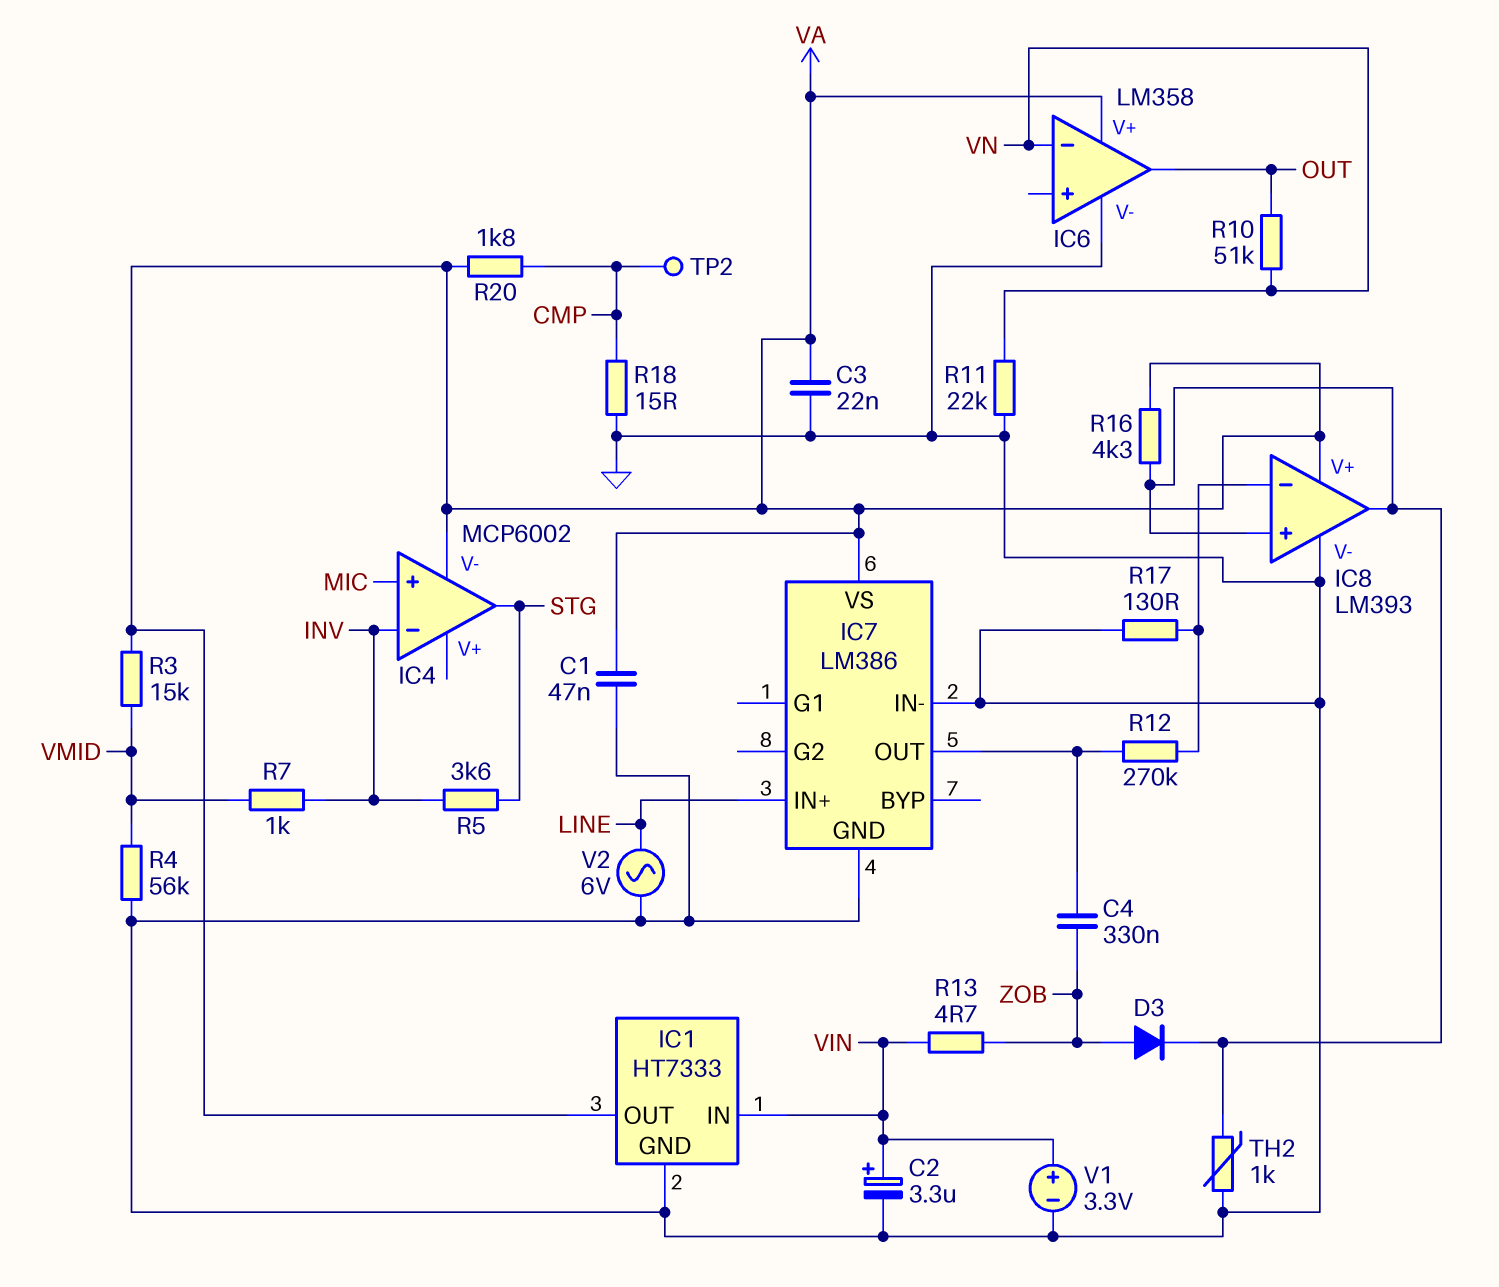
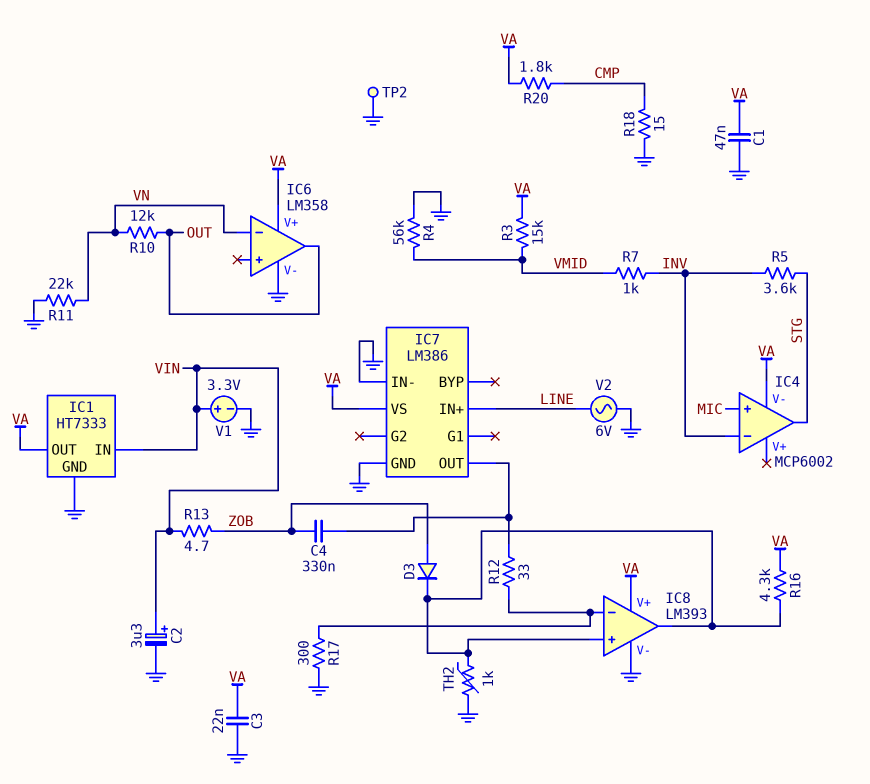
R10: 51k (OUT, VN) -> 12k (OUT, VN)
R12: 270k (IC7/OUT, IC8/in-) -> 33 (IC7/OUT, IC8/in-)
R17: 130 (GND, IC8/in-) -> 300 (GND, IC8/in-)
TP2: test point (CMP) -> test point (GND)

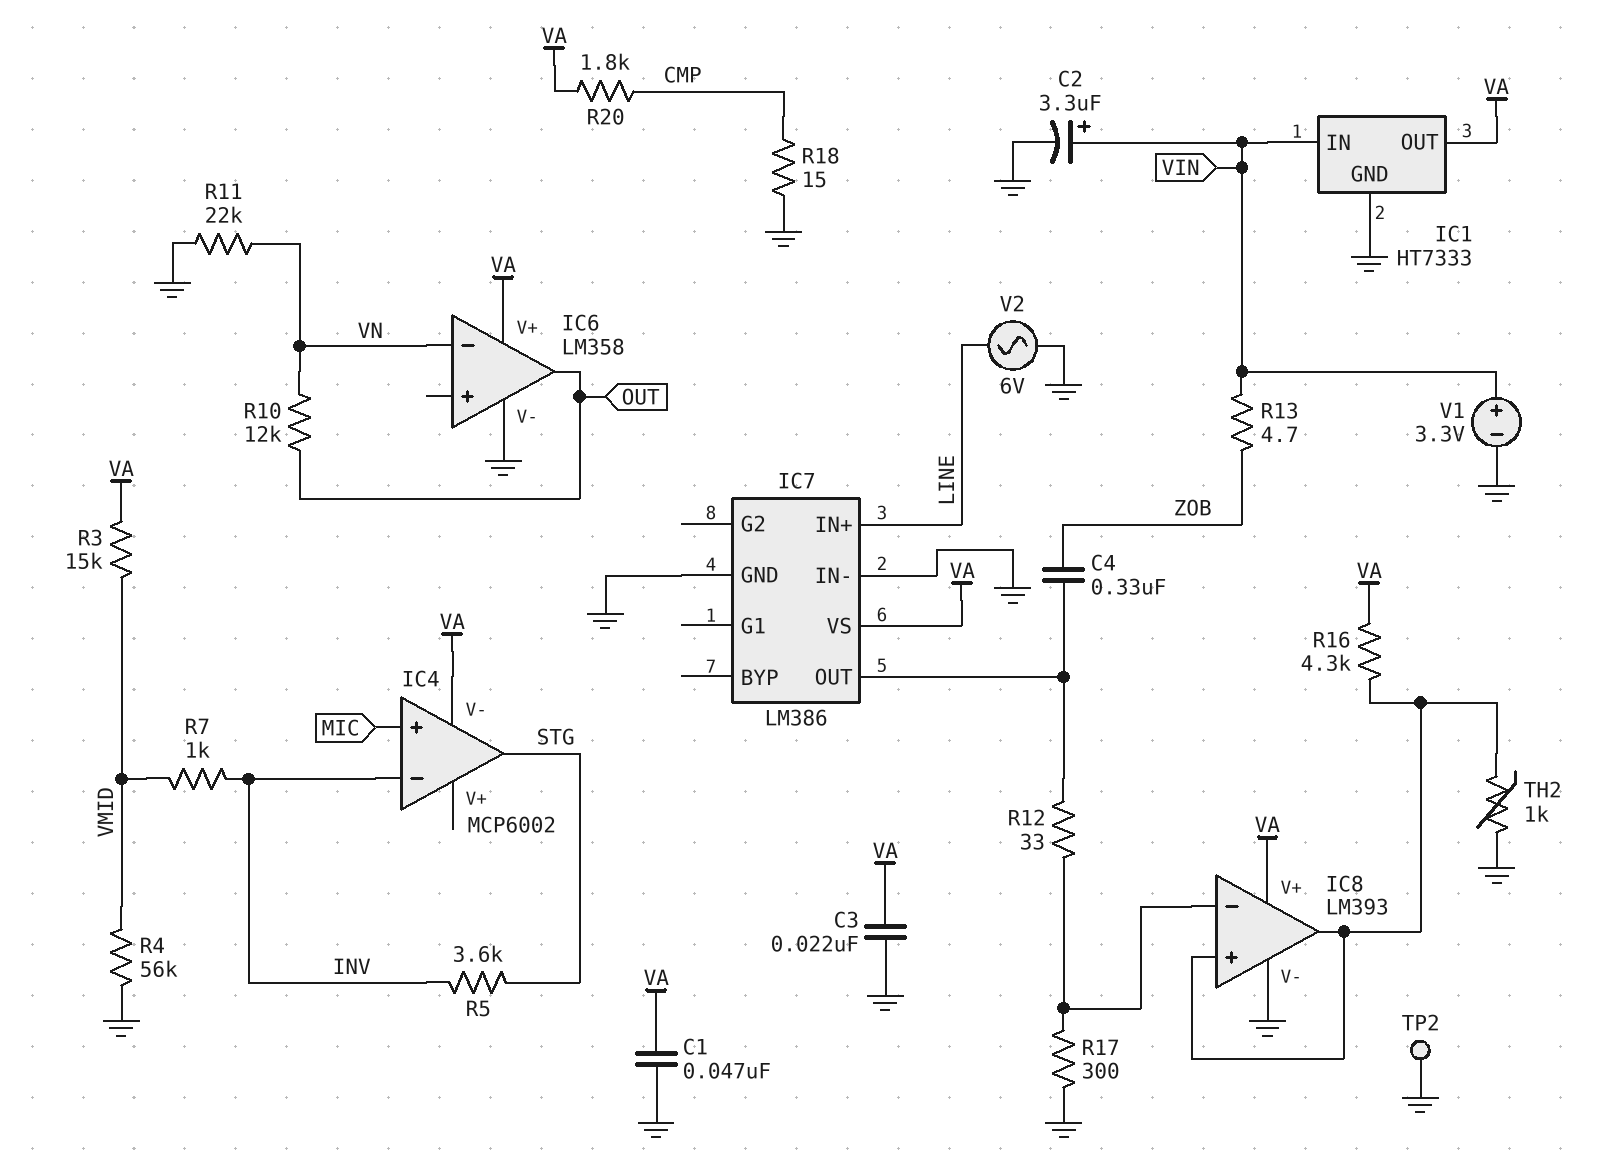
D3: diode (A ZOB, K IC8/in+) -> none

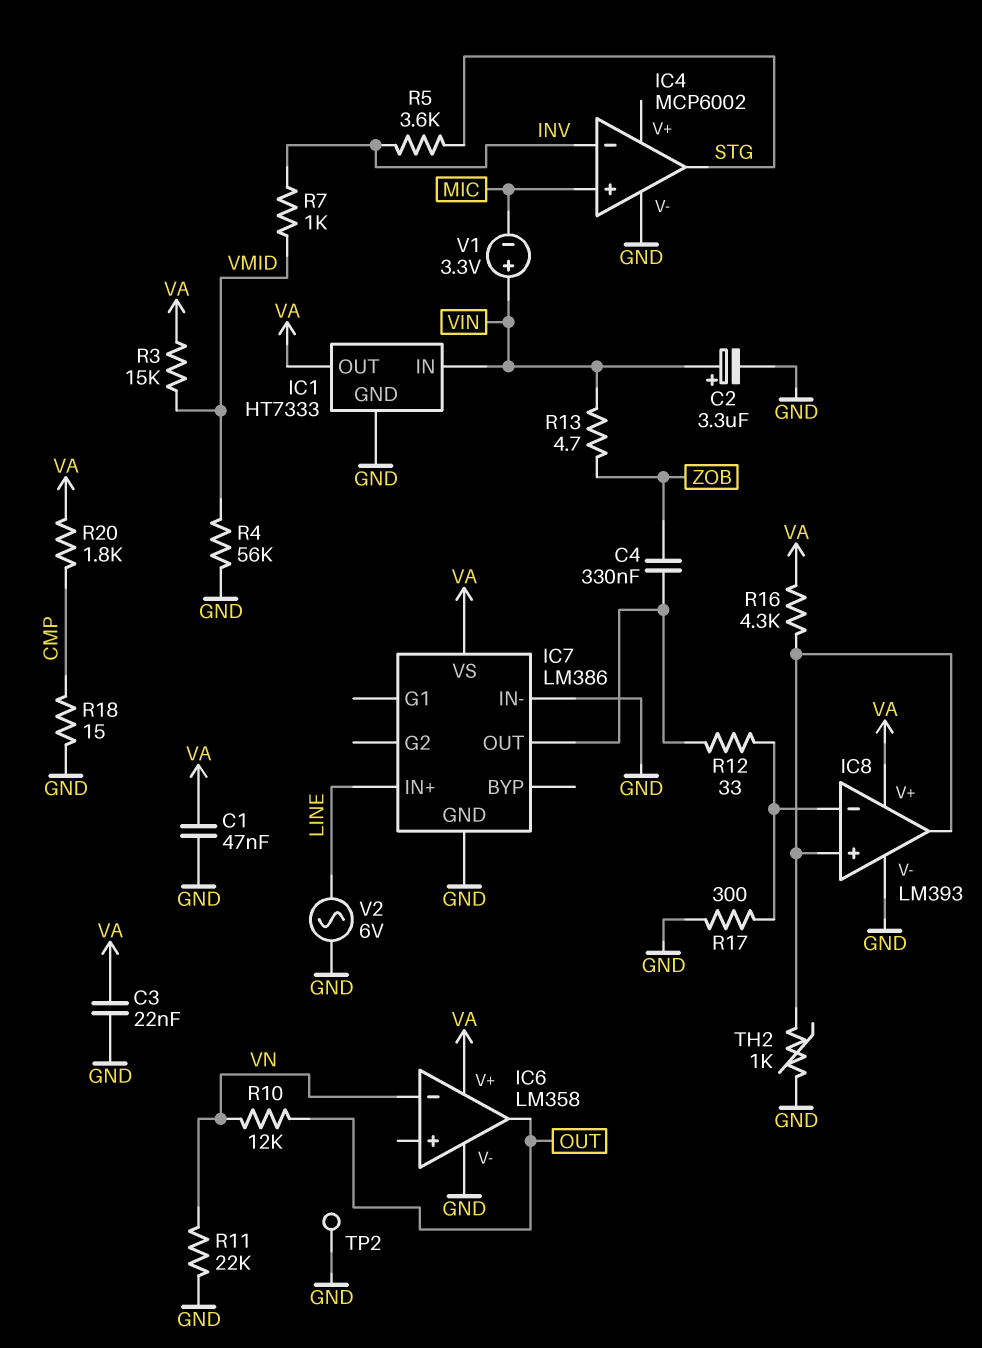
IC4 pin V-: VA -> GND
V1: 3.3V (plus VIN, minus GND) -> 3.3V (plus VIN, minus MIC)

